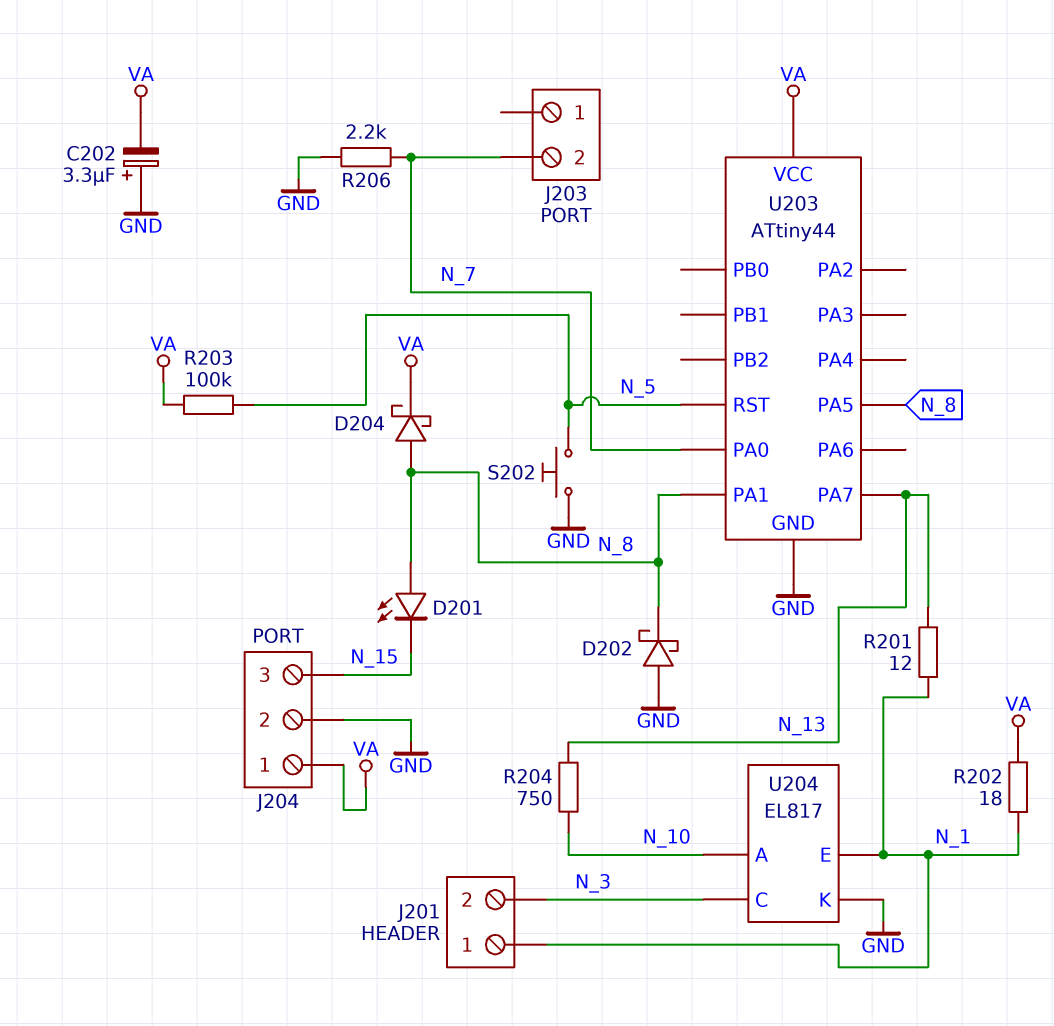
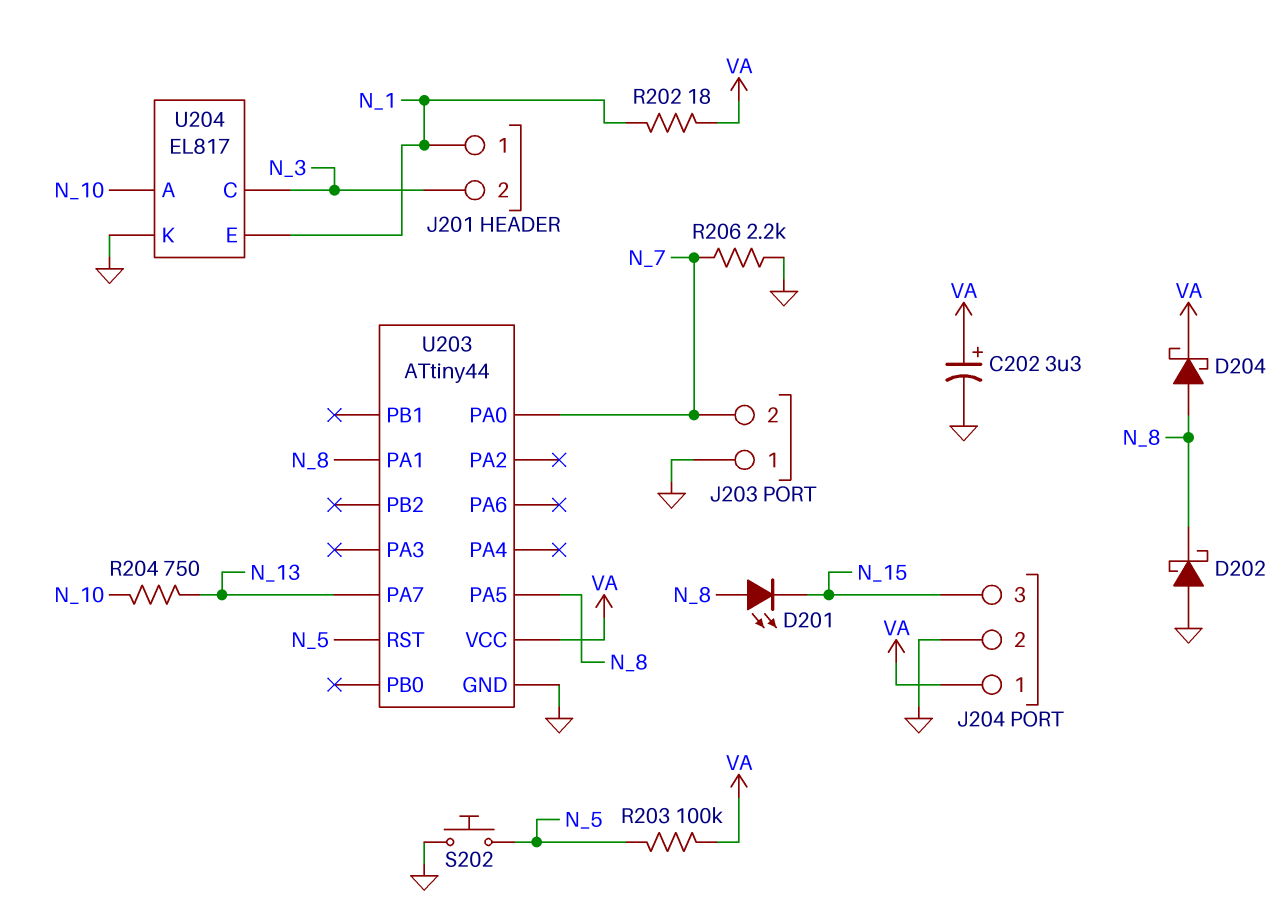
C202: 3.3uF (plus GND, minus VA) -> 3.3uF (plus VA, minus GND)
J203 pin 1: none -> GND
R201: 12 (N_1, N_13) -> none

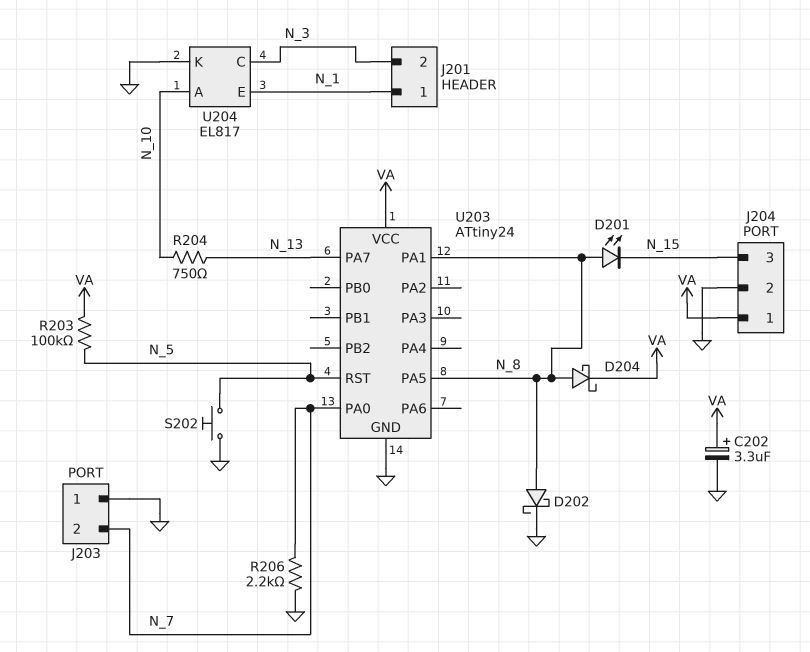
D202: schottky (A GND, K N_8) -> schottky (A N_8, K GND)
R202: 18 (N_1, VA) -> none
U203: ATtiny44 -> ATtiny24

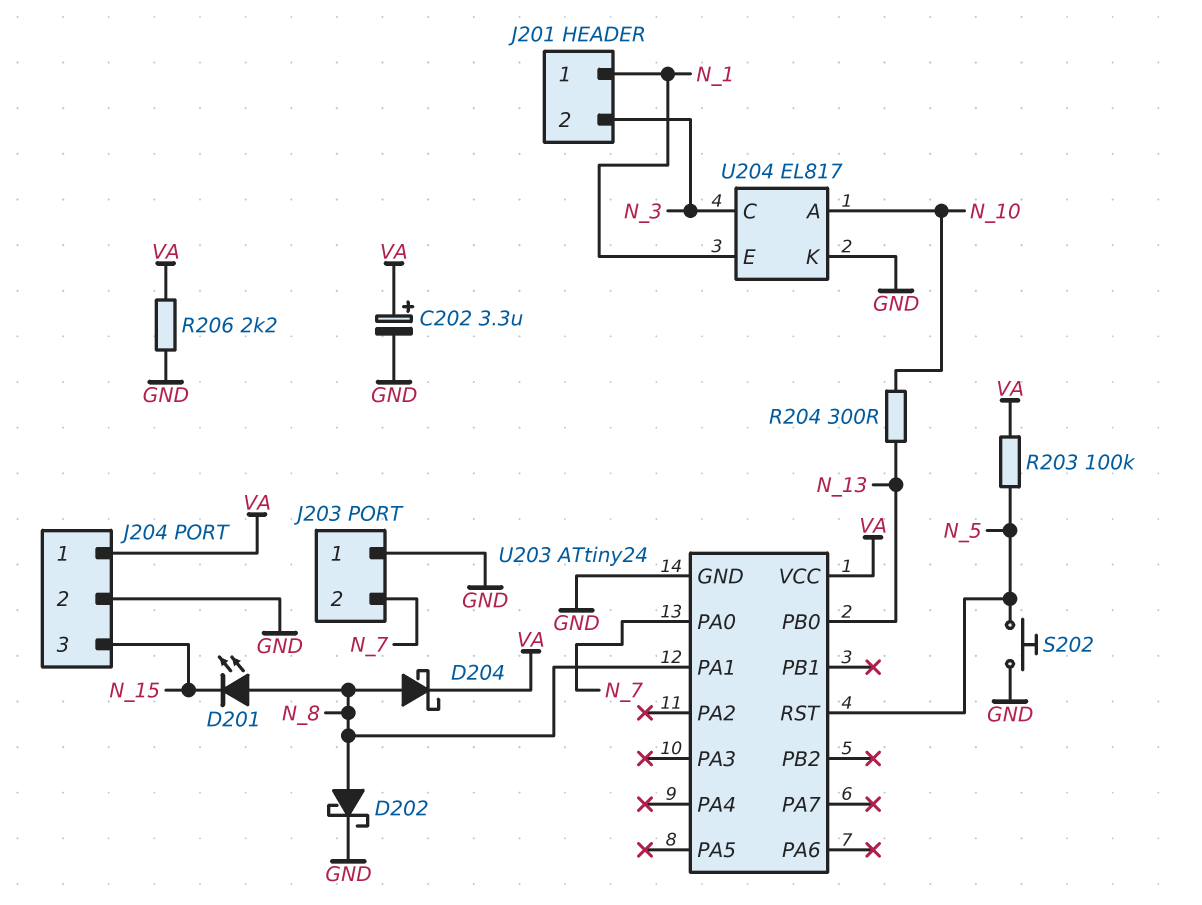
R204: 750 (N_10, N_13) -> 300 (N_10, N_13)
R206: 2.2k (GND, N_7) -> 2.2k (GND, VA)
U203 pin PA5: N_8 -> none
U203 pin PA7: N_13 -> none
U203 pin PB0: none -> N_13

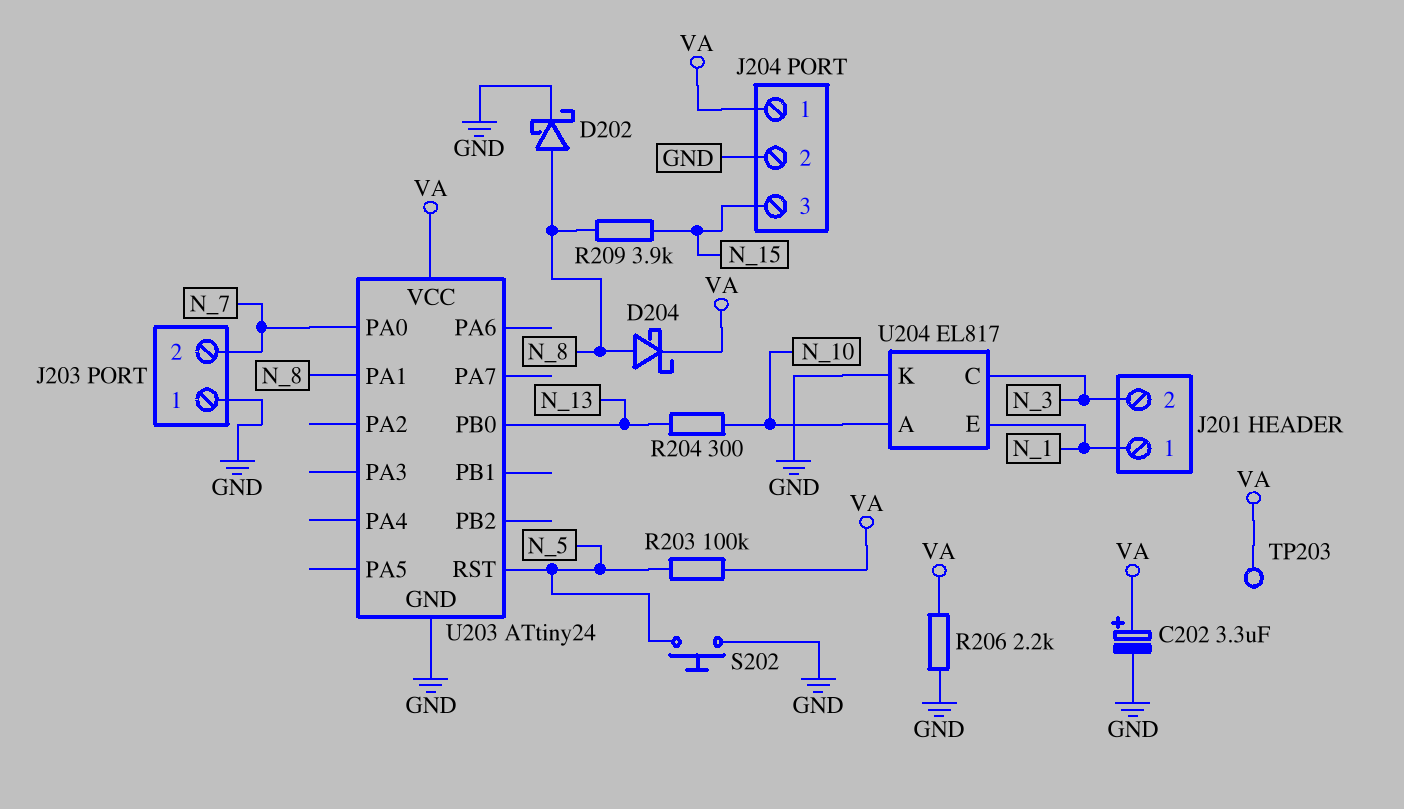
D201: LED (A N_8, K N_15) -> none
R209: none -> 3.9k (N_8, N_15)
TP203: none -> test point (VA)

